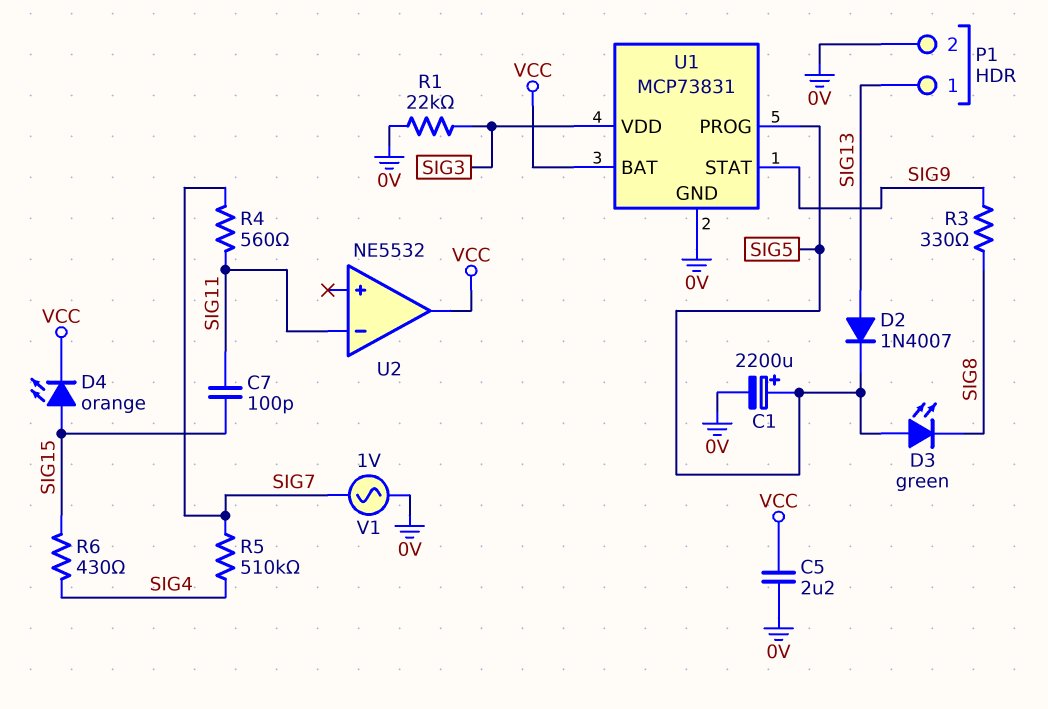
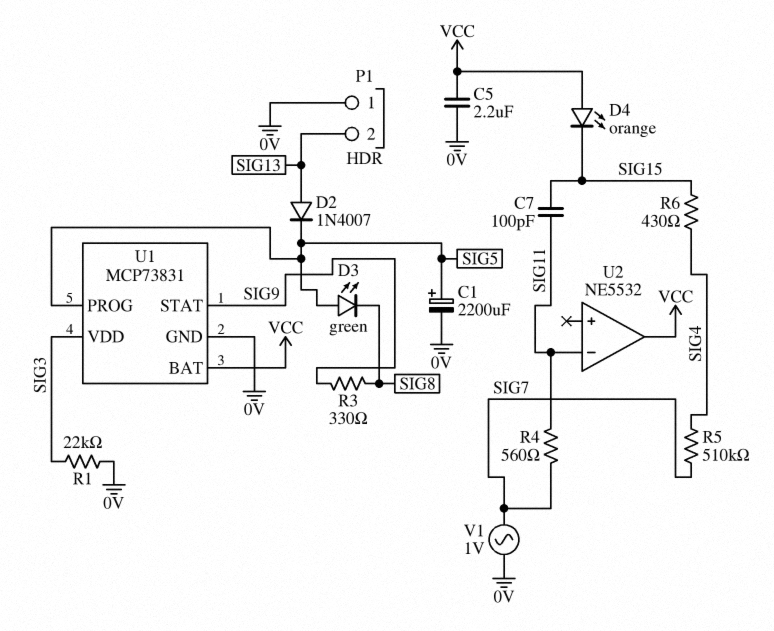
D4: LED orange (A SIG15, K VCC) -> LED orange (A VCC, K SIG15)
P1 pin 1: SIG13 -> 0V
P1 pin 2: 0V -> SIG13

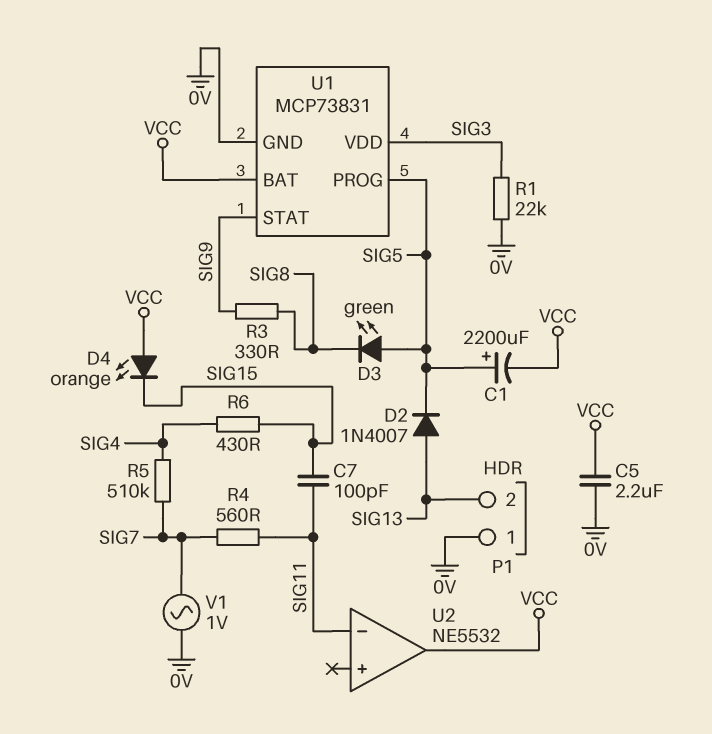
C1: 2200uF (plus SIG5, minus 0V) -> 2200uF (plus SIG5, minus VCC)

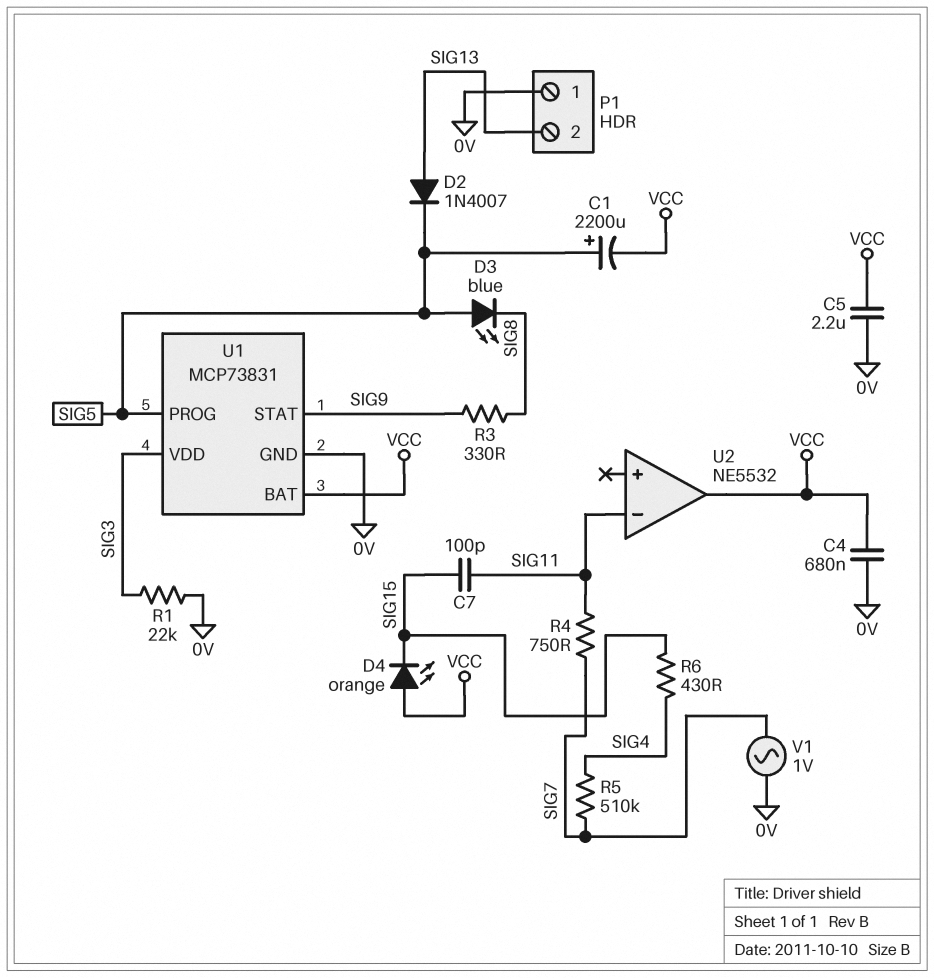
C4: none -> 680nF (0V, VCC)
D3: LED green (A SIG5, K SIG8) -> LED blue (A SIG5, K SIG8)
R4: 560 (SIG7, SIG11) -> 750 (SIG7, SIG11)

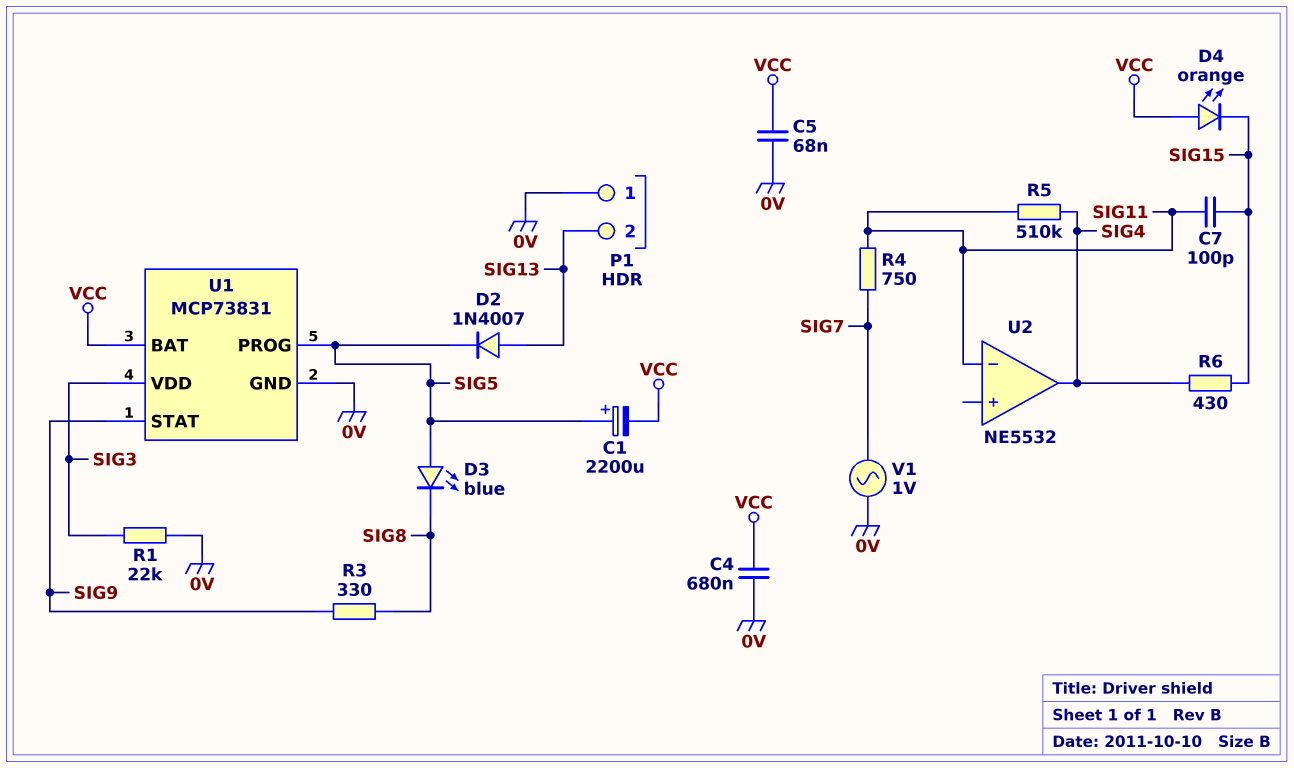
C5: 2.2uF (0V, VCC) -> 68nF (0V, VCC)
R5: 510k (SIG4, SIG7) -> 510k (SIG4, SIG11)
U2 pin out: VCC -> SIG4

